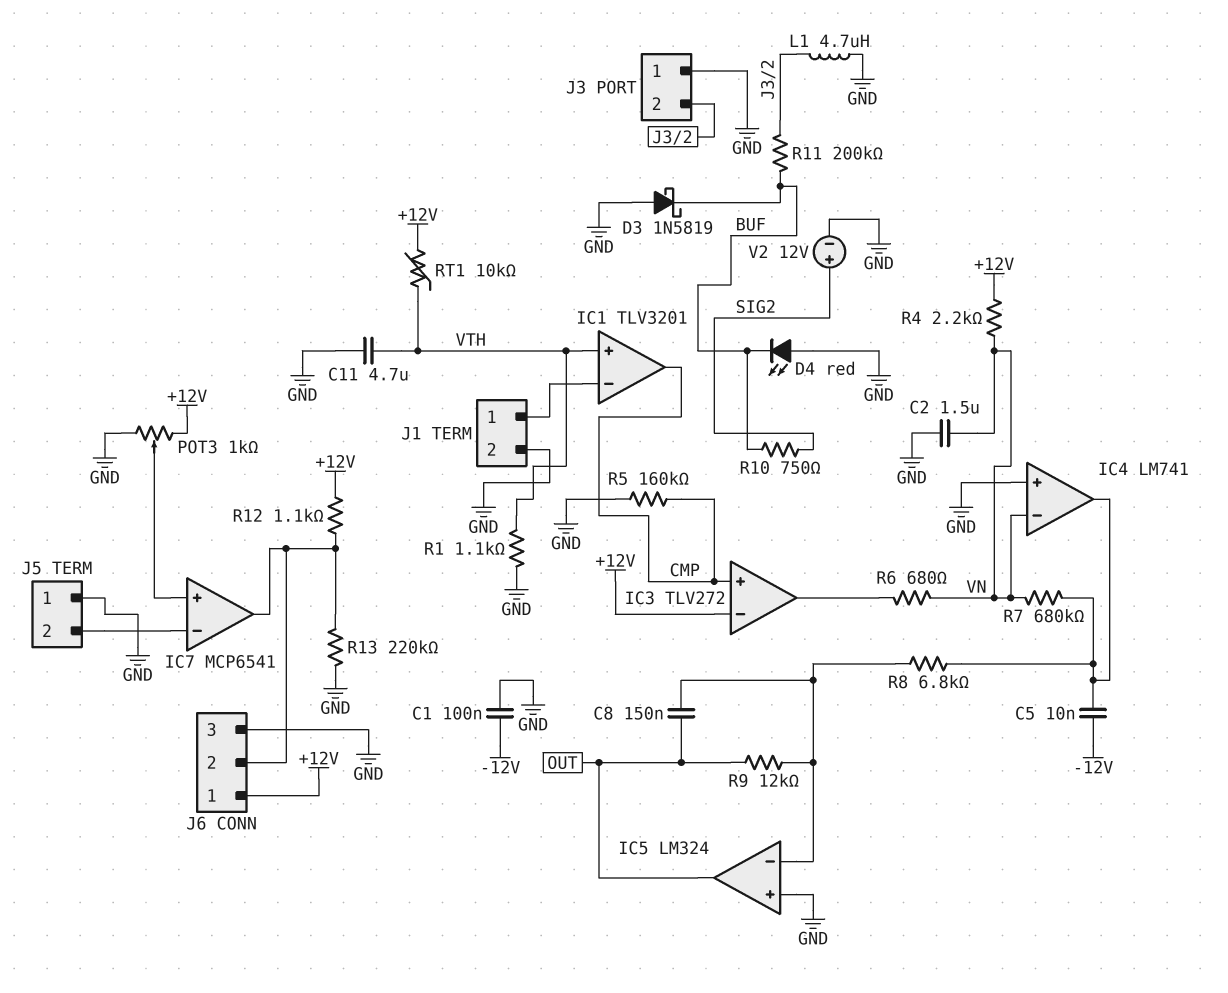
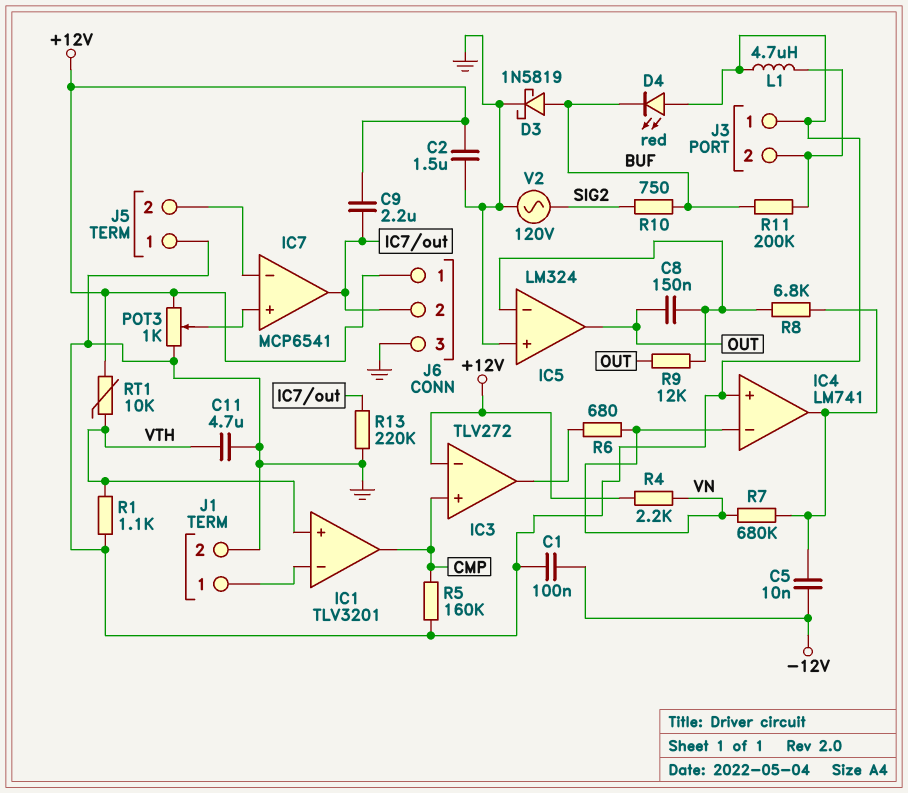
C2: 1.5uF (GND, VN) -> 1.5uF (+12V, GND)
C9: none -> 2.2uF (+12V, IC7/out)
D3: schottky 1N5819 (A GND, K BUF) -> schottky 1N5819 (A BUF, K GND)
R12: 1.1k (+12V, IC7/out) -> none
V2: 12V (plus SIG2, minus GND) -> AC 120V (GND, SIG2)

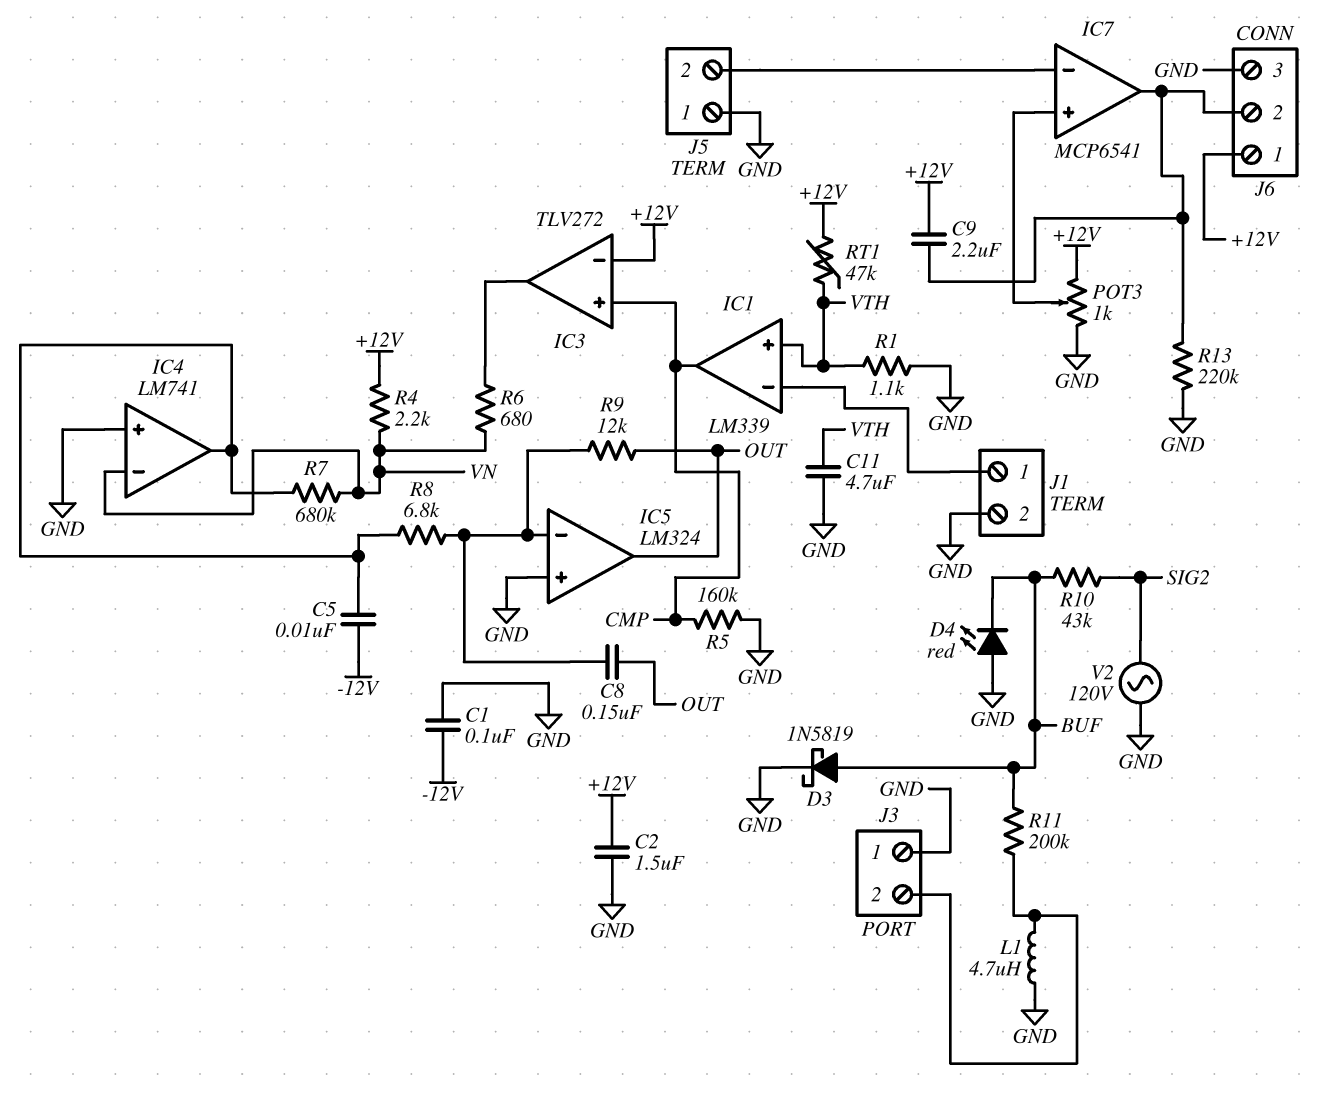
IC1: TLV3201 -> LM339
R10: 750 (BUF, SIG2) -> 43k (BUF, SIG2)
RT1: 10k (+12V, VTH) -> 47k (+12V, VTH)

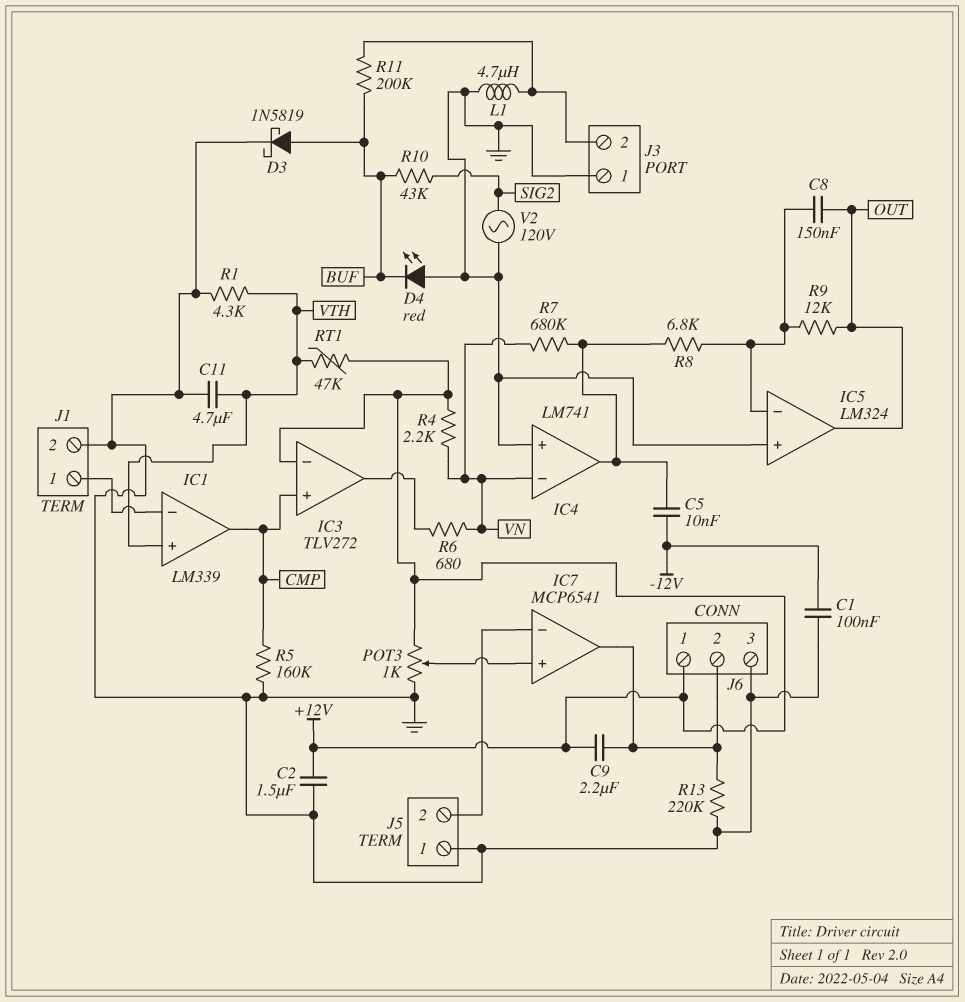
R1: 1.1k (GND, VTH) -> 4.3k (GND, VTH)

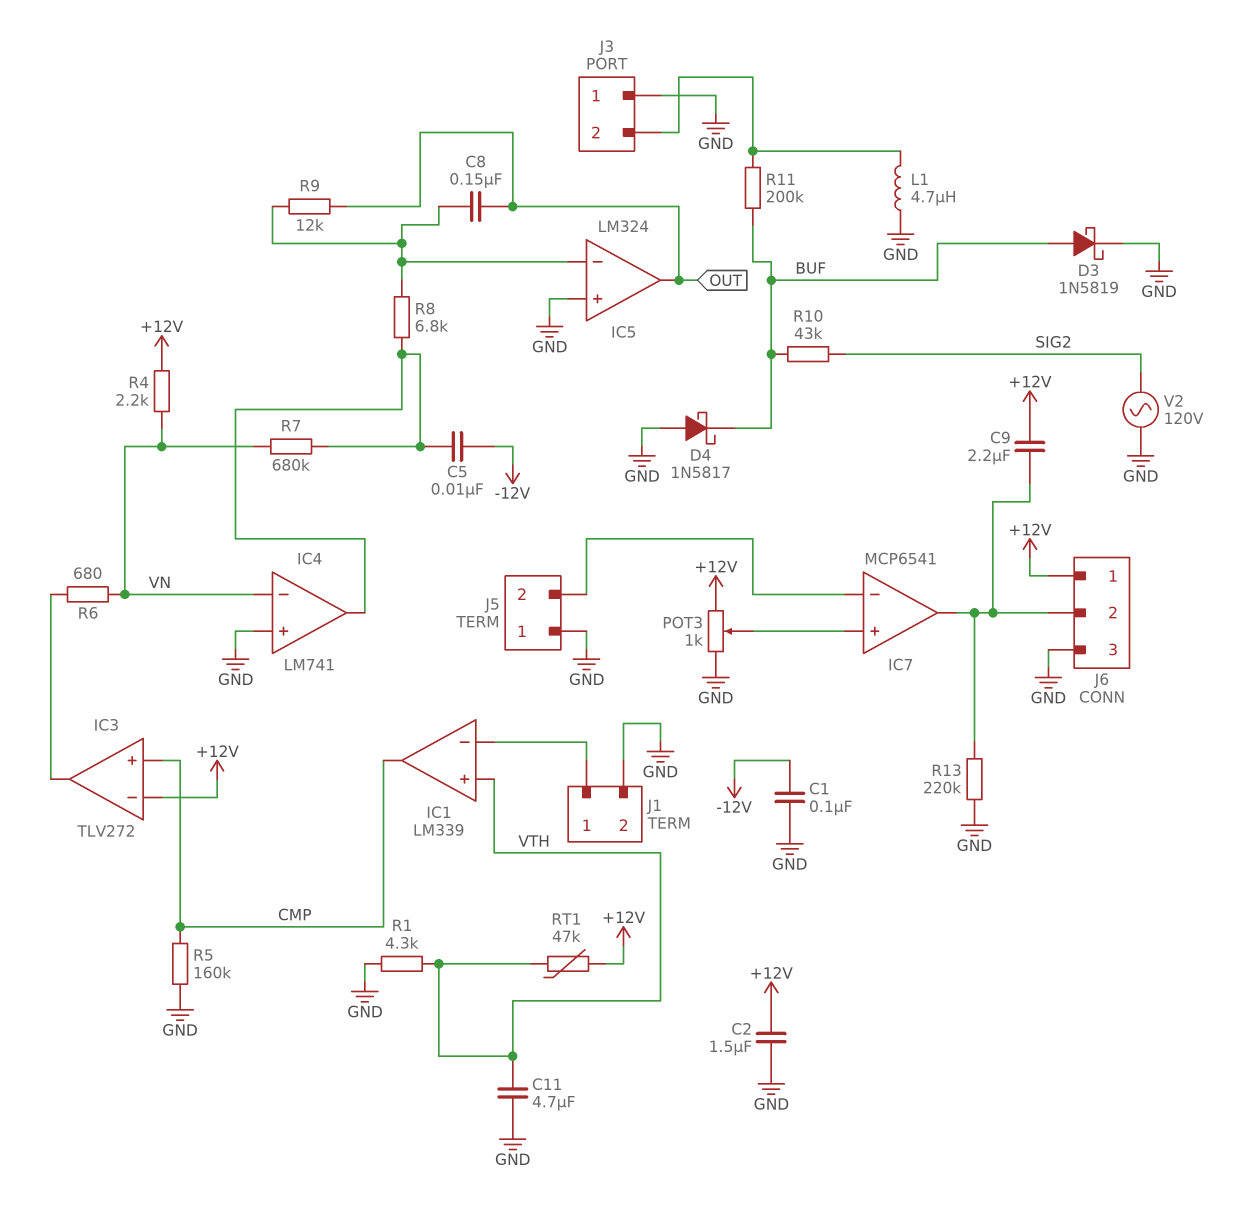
D4: LED red (A GND, K BUF) -> schottky 1N5817 (A GND, K BUF)

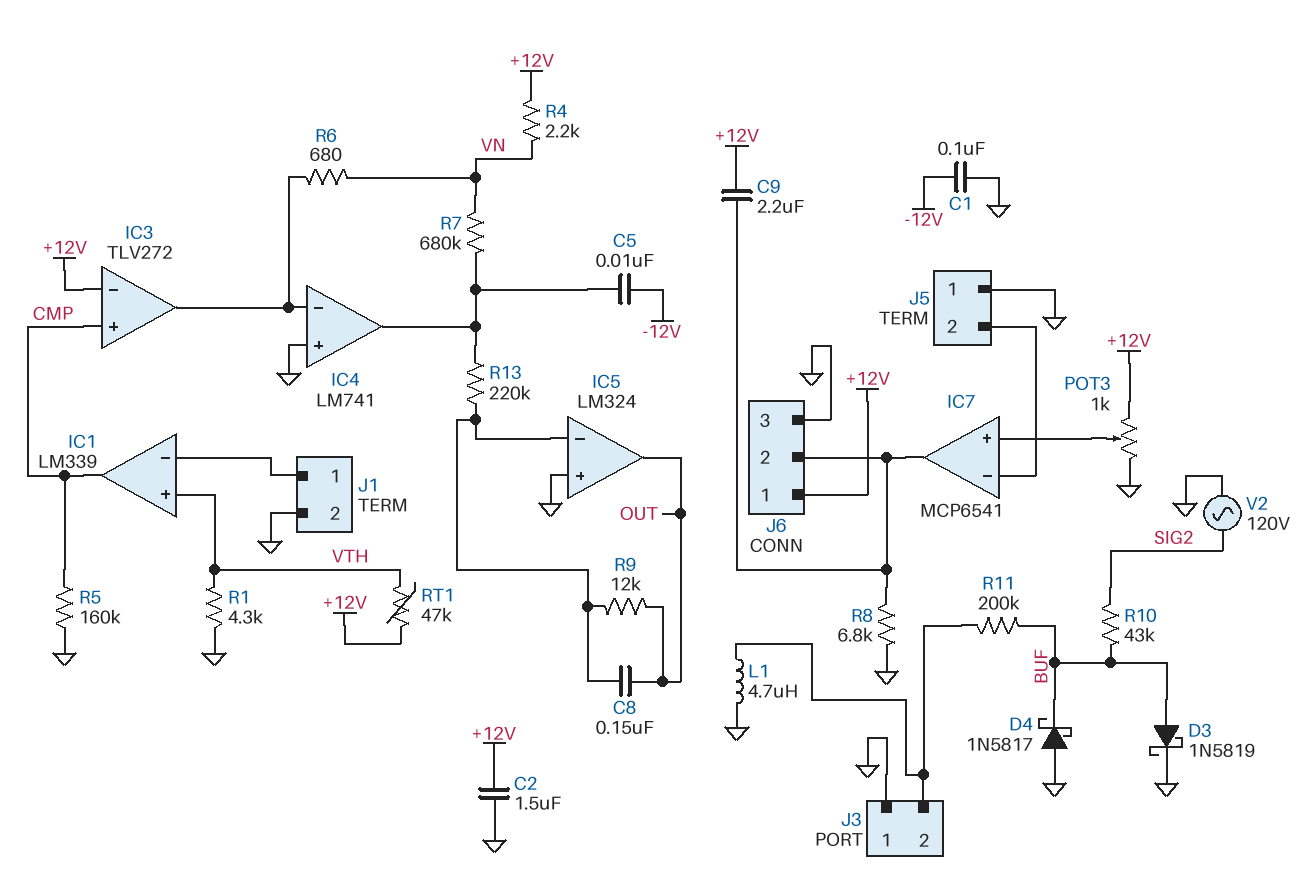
C11: 4.7uF (GND, VTH) -> none
IC4 pin in-: VN -> IC3/out
R8: 6.8k (IC4/out, IC5/in-) -> 6.8k (GND, IC7/out)
R13: 220k (GND, IC7/out) -> 220k (IC4/out, IC5/in-)

